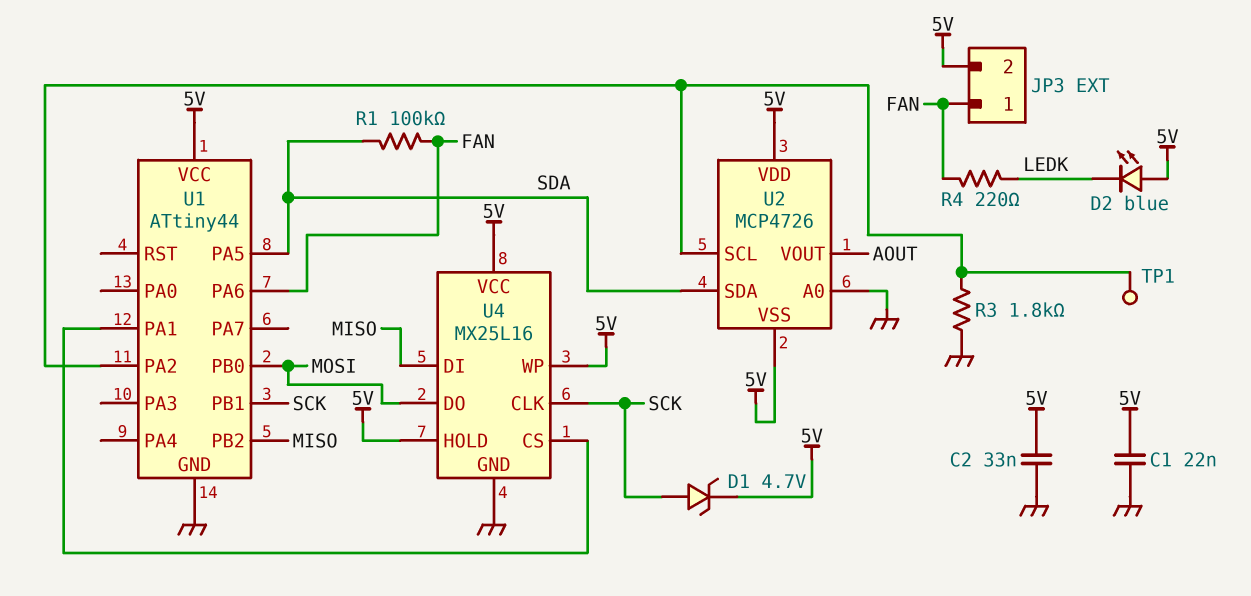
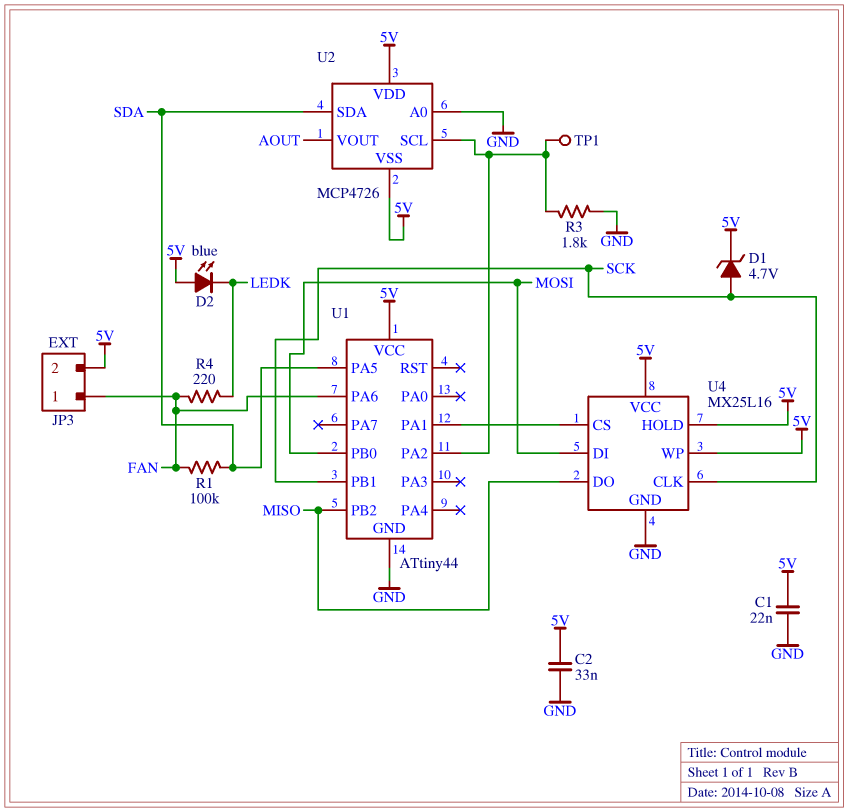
U4 pin DI: MISO -> MOSI
U4 pin DO: MOSI -> MISO

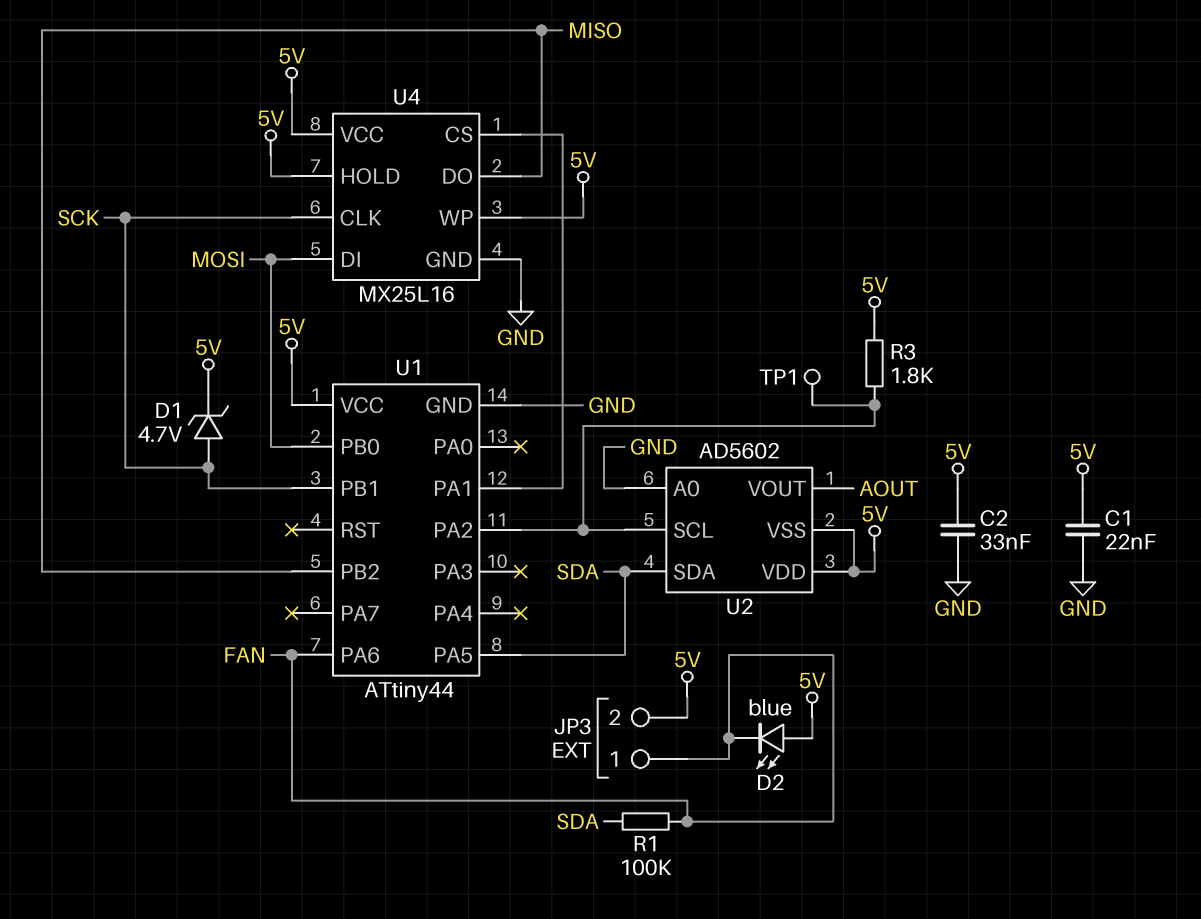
D2: LED blue (A 5V, K LEDK) -> LED blue (A 5V, K FAN)
R3: 1.8k (GND, U1/PA2) -> 1.8k (5V, U1/PA2)
R4: 220 (FAN, LEDK) -> none
U2: MCP4726 -> AD5602

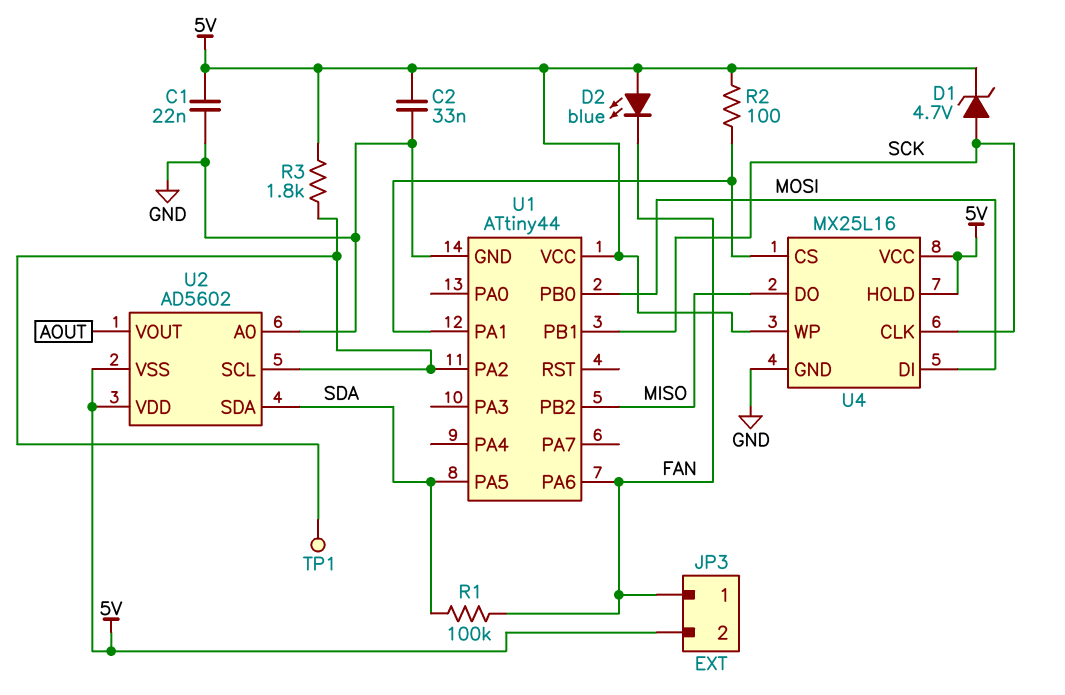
R2: none -> 100 (5V, U1/PA1)

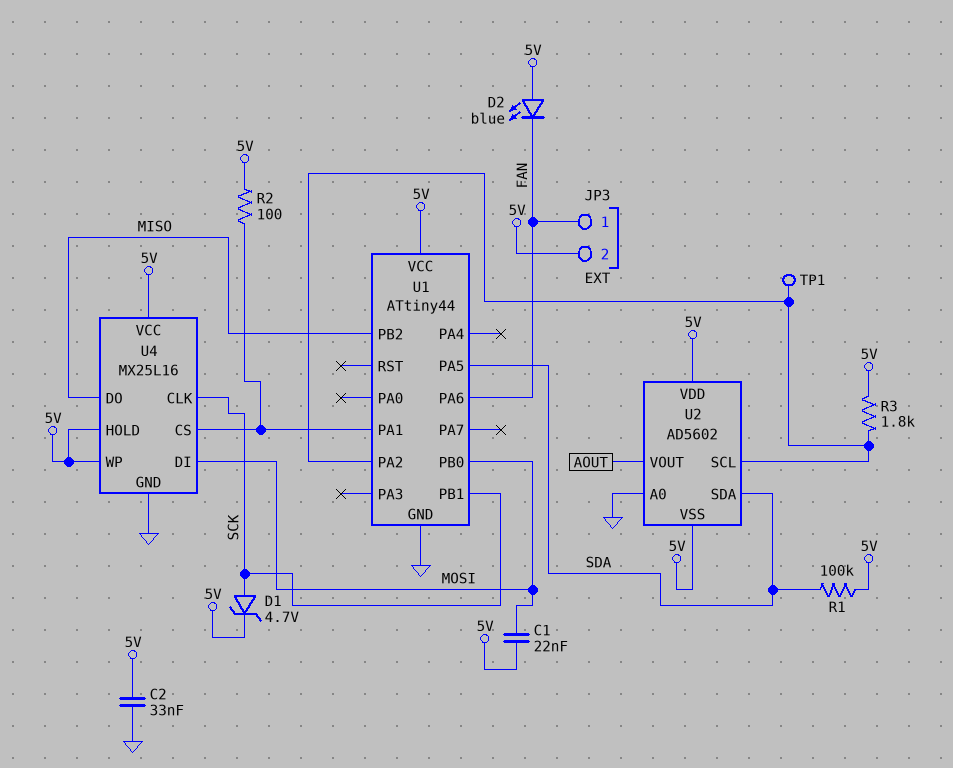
C1: 22nF (5V, GND) -> 22nF (5V, MOSI)
R1: 100k (FAN, SDA) -> 100k (5V, SDA)

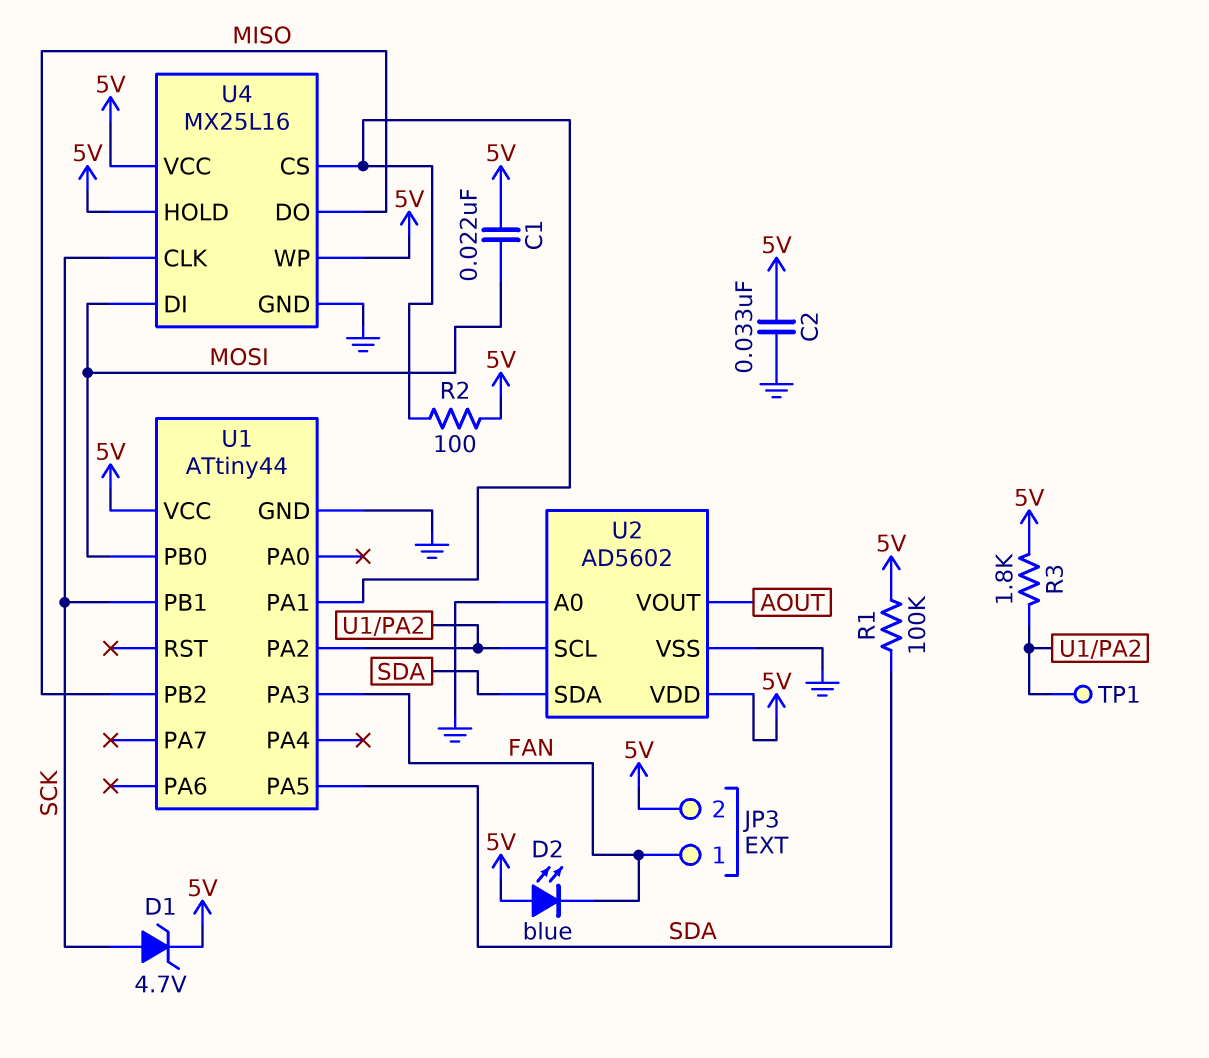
U1 pin PA3: none -> FAN
U1 pin PA6: FAN -> none
U2 pin VSS: 5V -> GND

